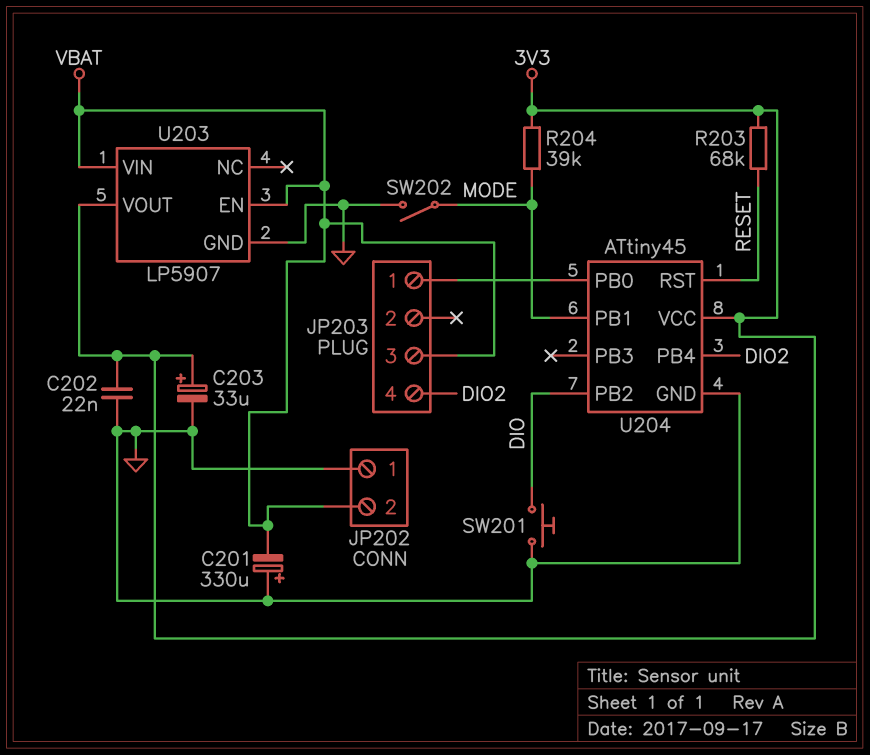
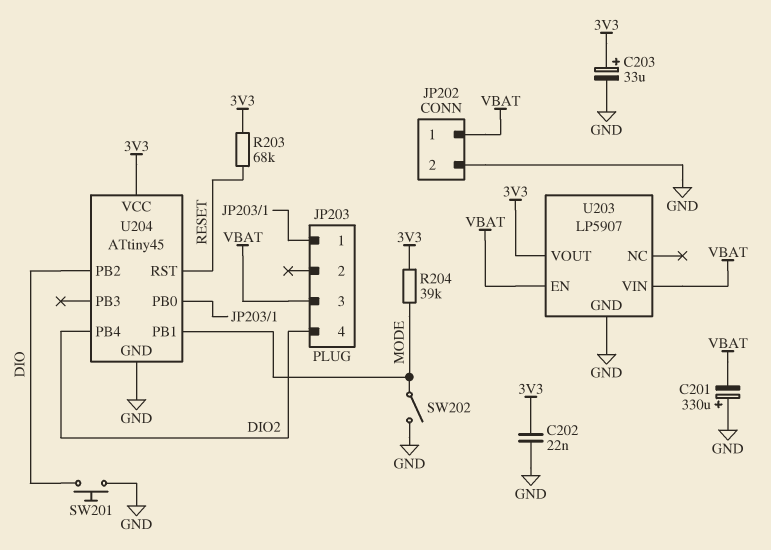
JP202 pin 1: GND -> VBAT
JP202 pin 2: VBAT -> GND

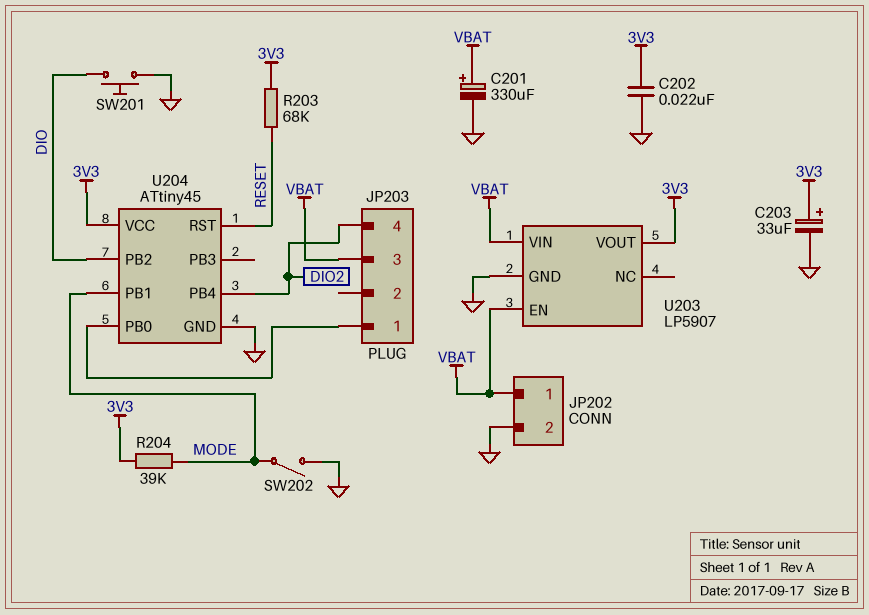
C201: 330uF (plus GND, minus VBAT) -> 330uF (plus VBAT, minus GND)

